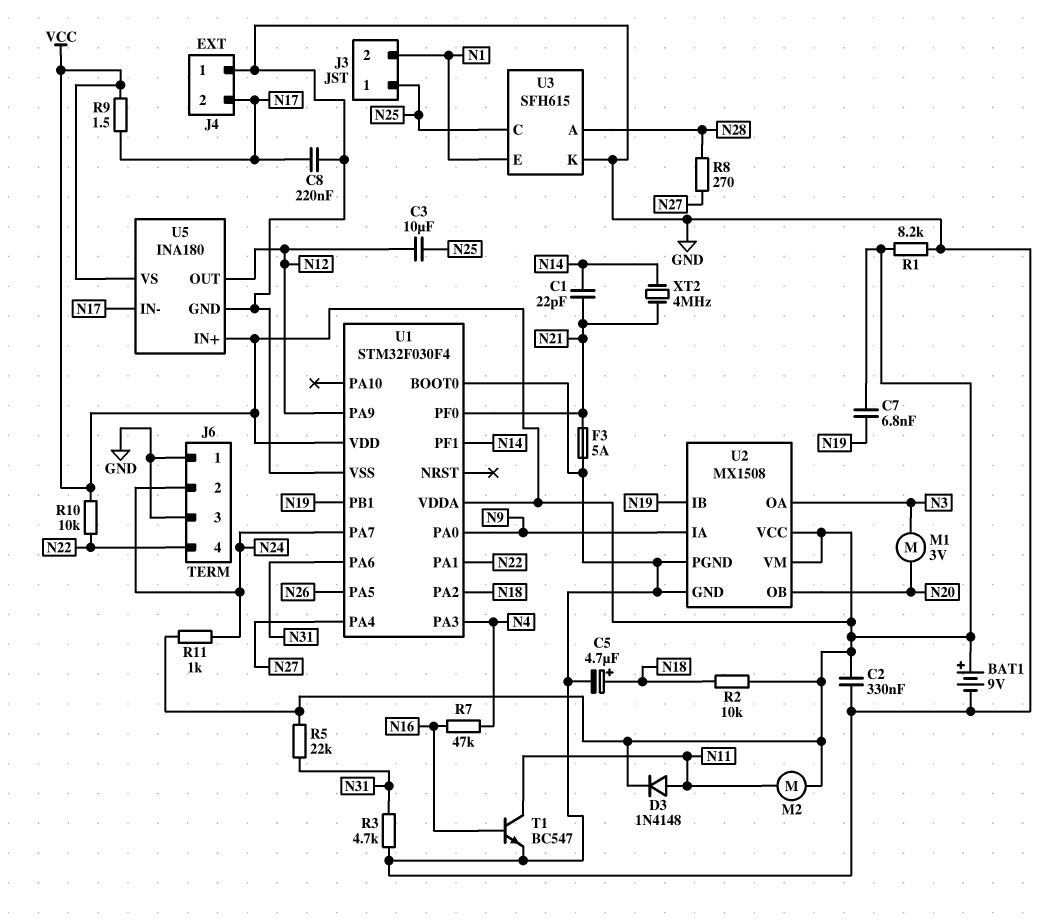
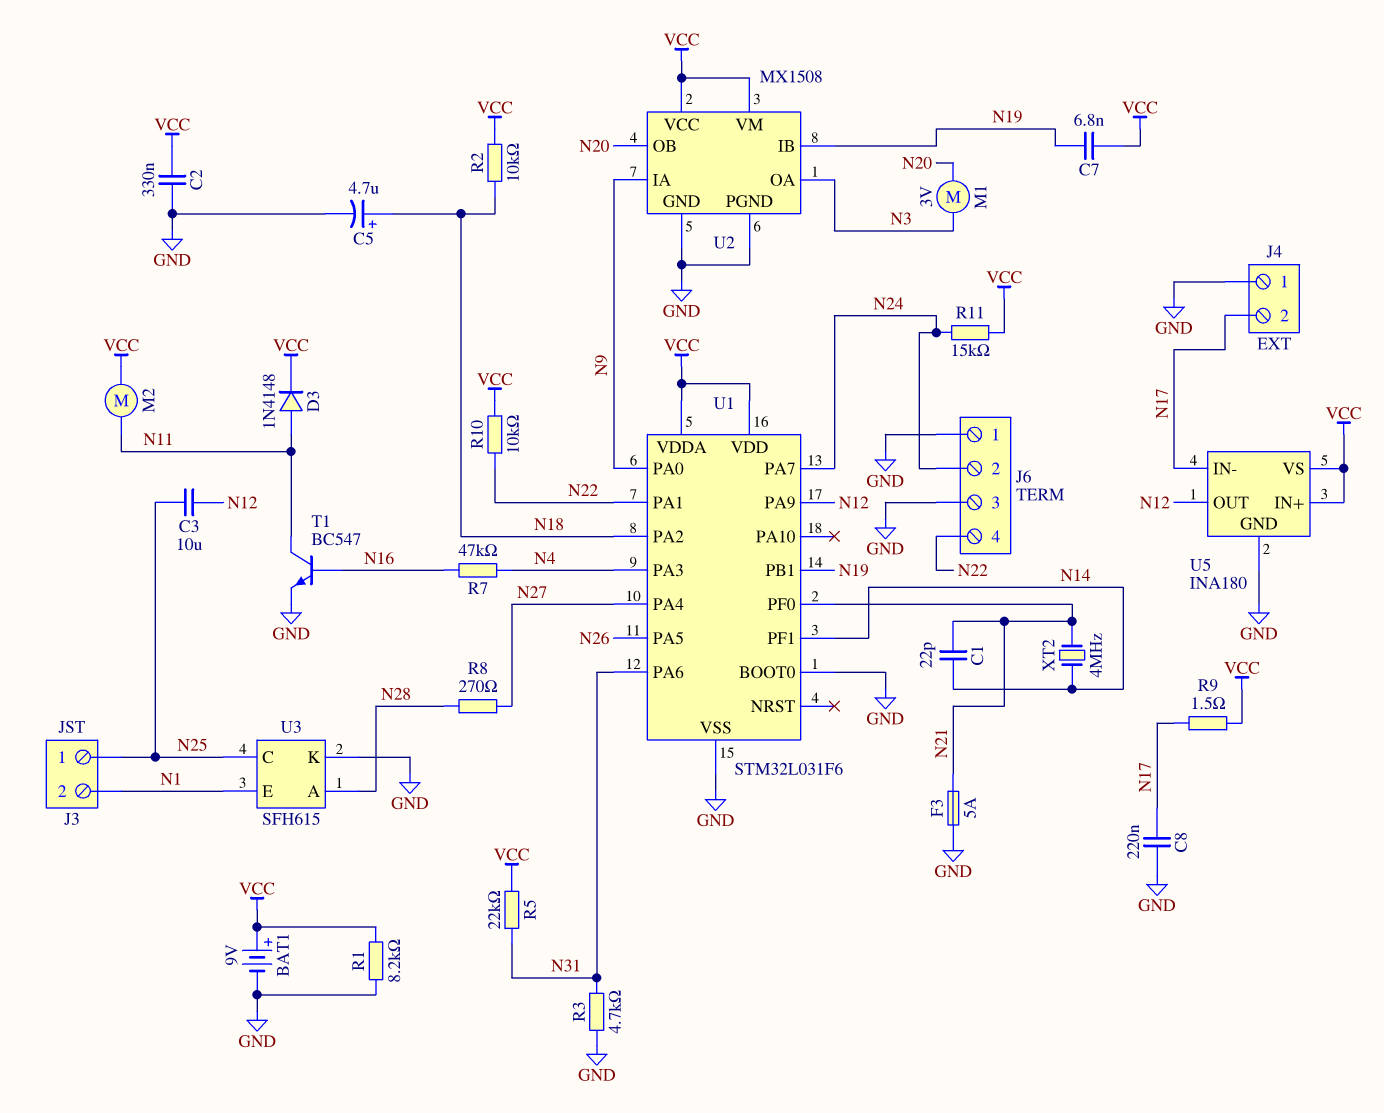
R11: 1k (N24, VCC) -> 15k (N24, VCC)
U1: STM32F030F4 -> STM32L031F6

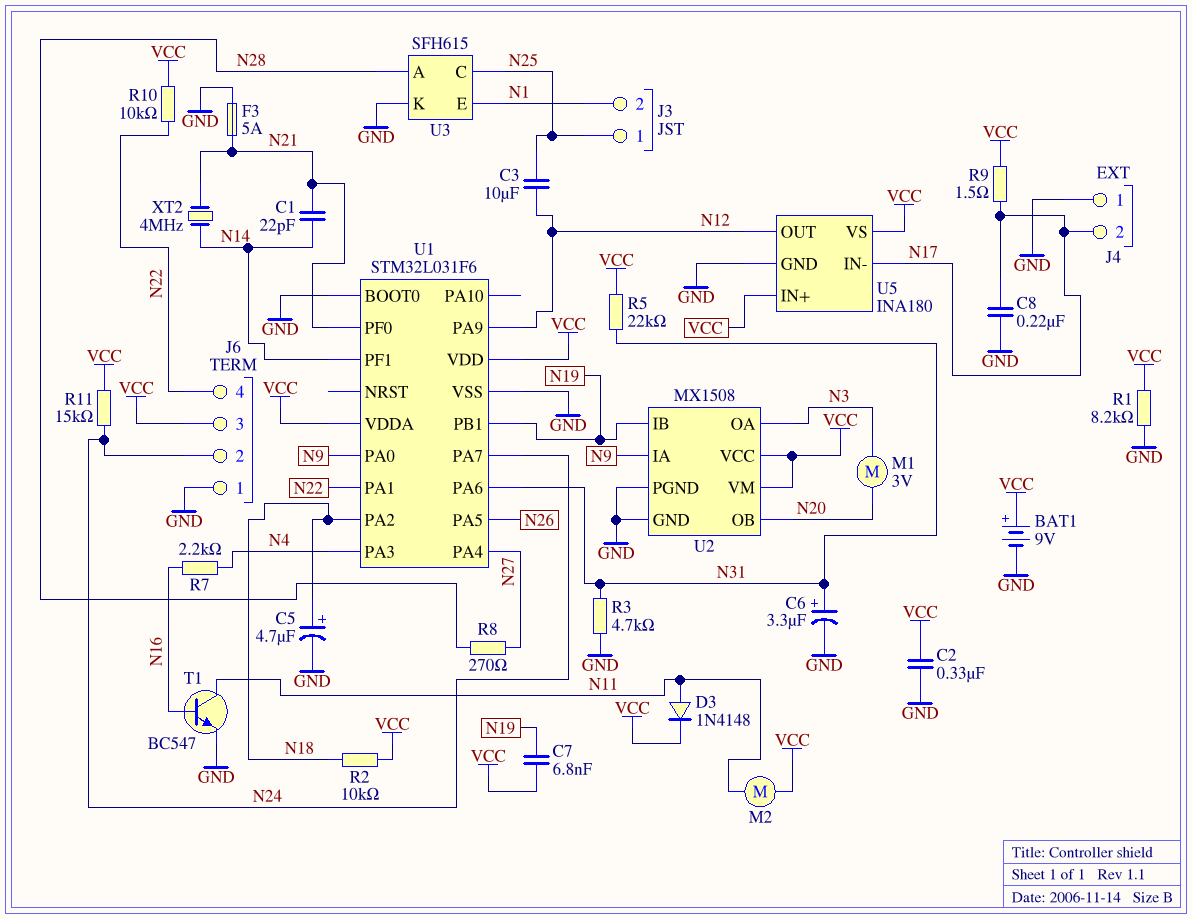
C6: none -> 3.3uF (plus N31, minus GND)
J6 pin 3: GND -> VCC
R7: 47k (N4, N16) -> 2.2k (N4, N16)

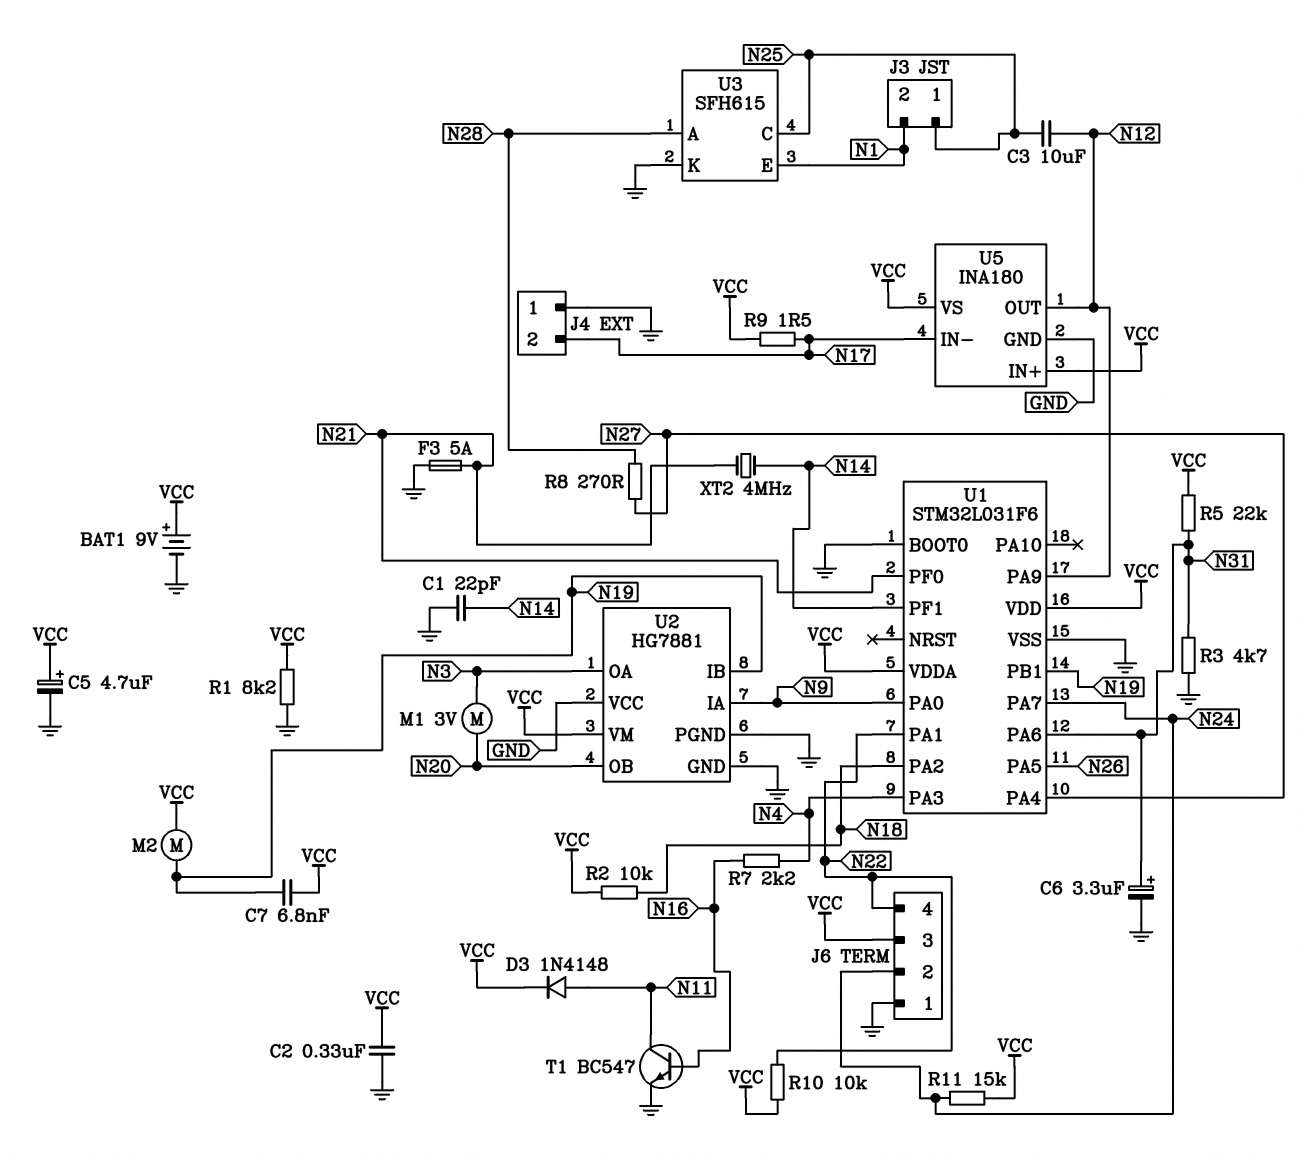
C1: 22pF (N14, N21) -> 22pF (GND, N14)
C5: 4.7uF (plus N18, minus GND) -> 4.7uF (plus VCC, minus GND)
C8: 220nF (GND, N17) -> none
M2: motor (N11, VCC) -> motor (N19, VCC)
U2: MX1508 -> HG7881
U2 pin VCC: VCC -> GND

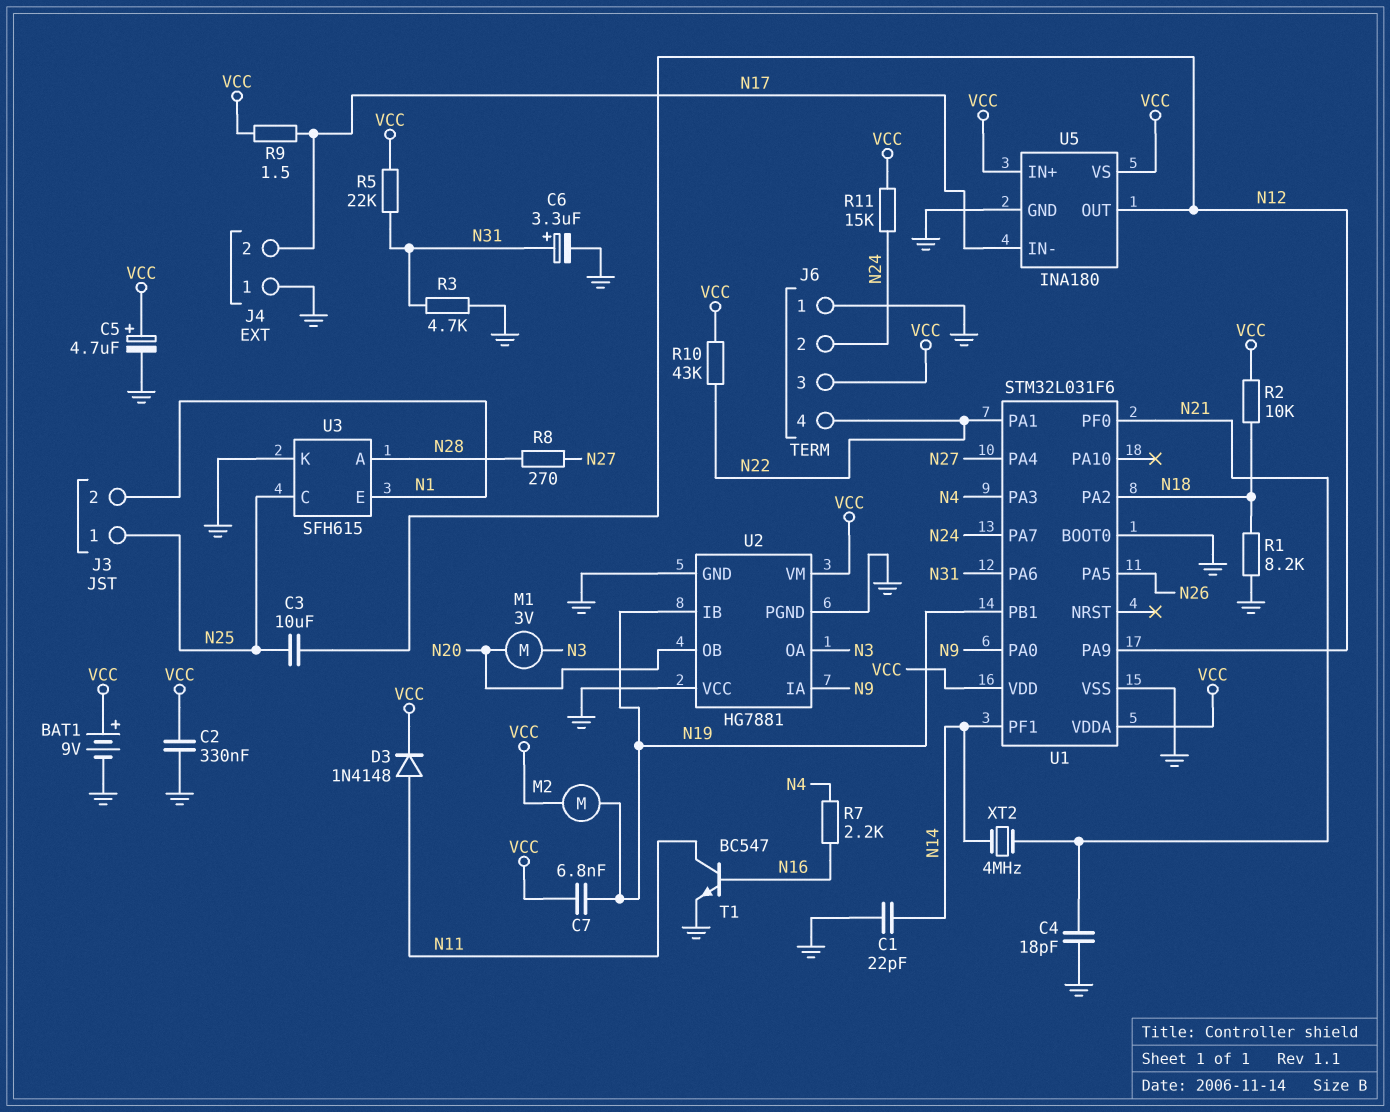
C4: none -> 18pF (GND, N21)
F3: 5A (GND, N21) -> none
R1: 8.2k (GND, VCC) -> 8.2k (GND, N18)
R10: 10k (N22, VCC) -> 43k (N22, VCC)

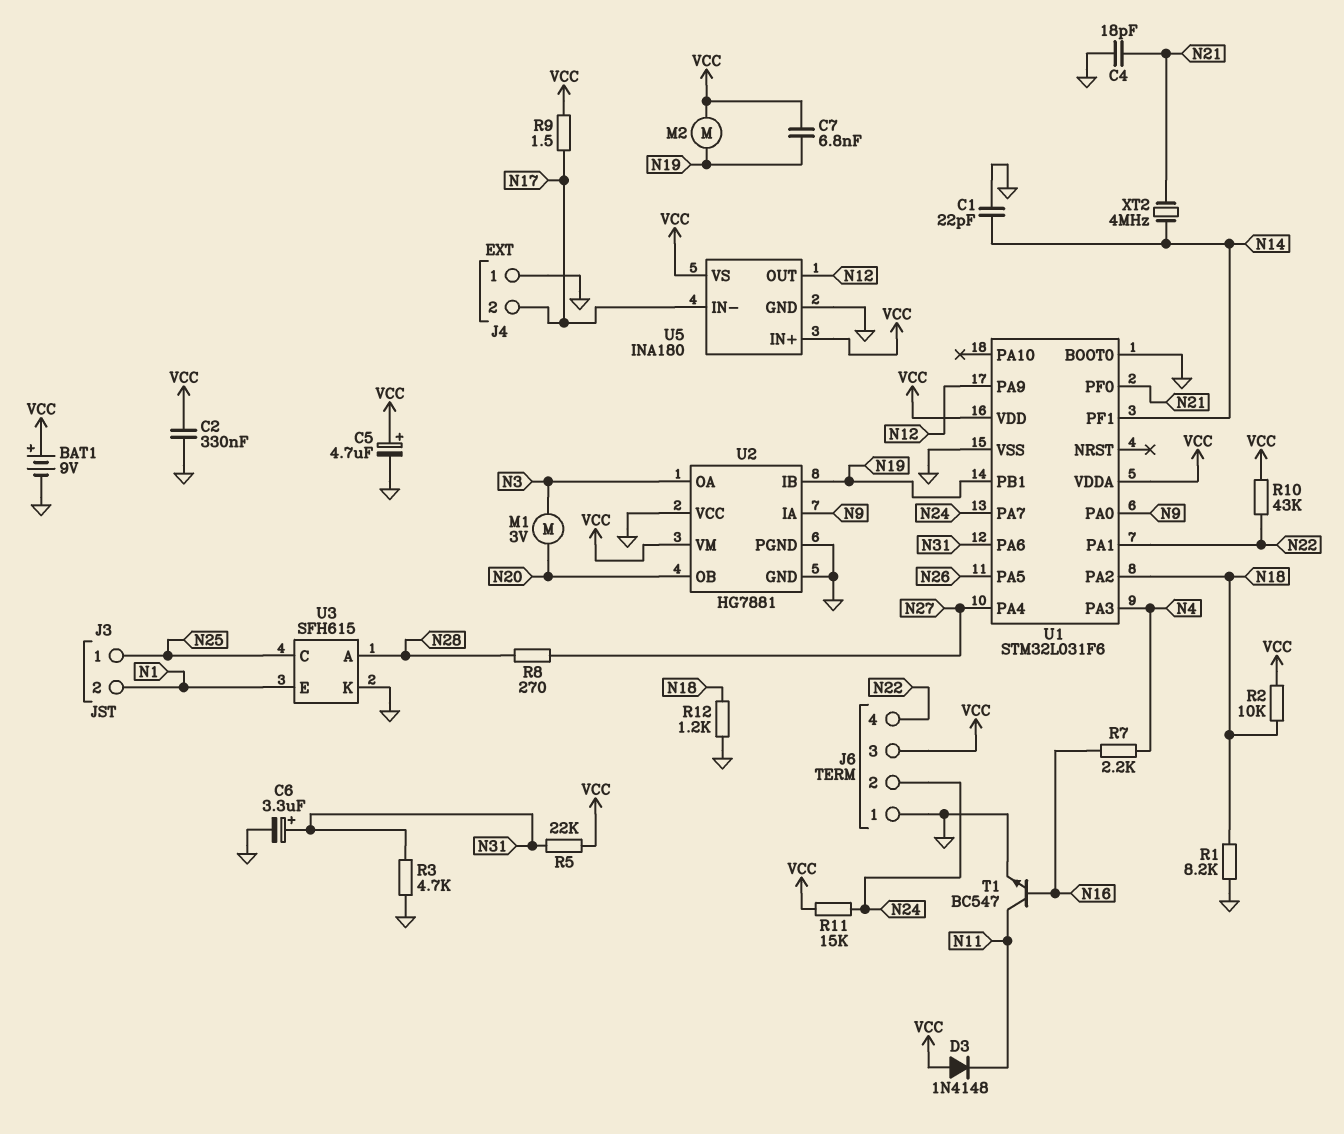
C3: 10uF (N12, N25) -> none
D3: diode 1N4148 (A N11, K VCC) -> diode 1N4148 (A VCC, K N11)
R12: none -> 1.2k (GND, N18)

